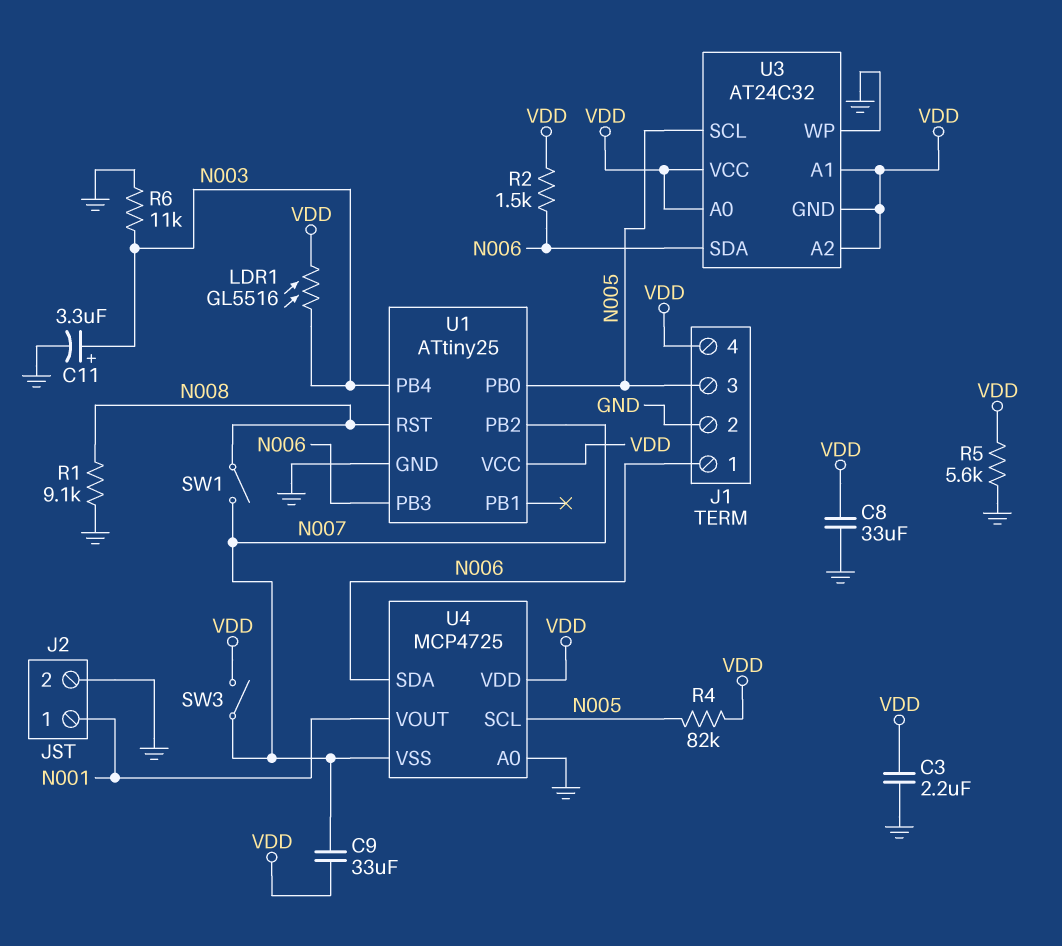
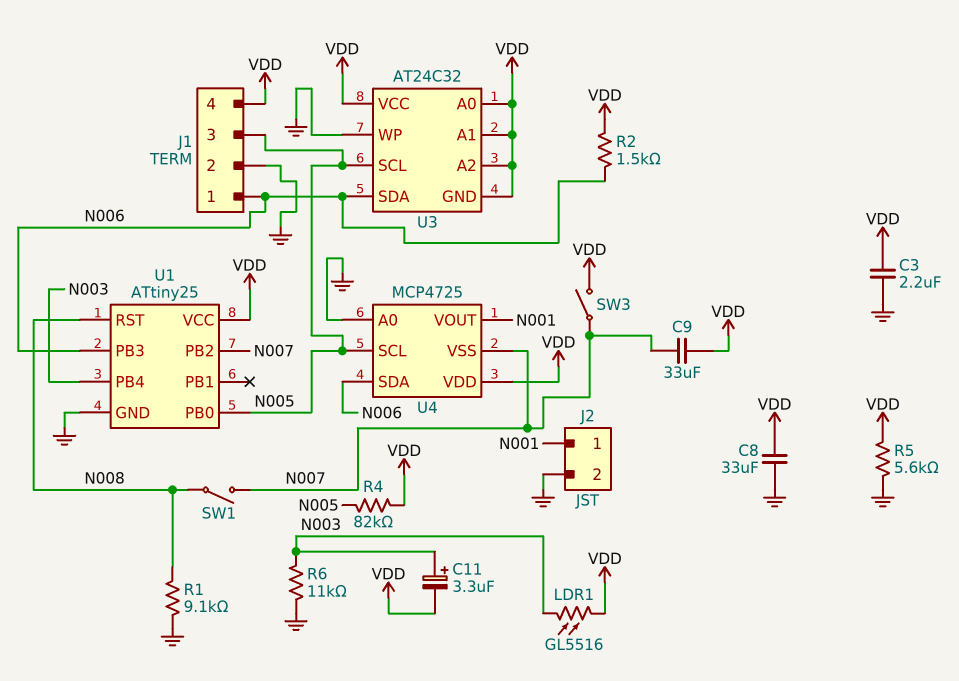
C11: 3.3uF (plus N003, minus GND) -> 3.3uF (plus N003, minus VDD)

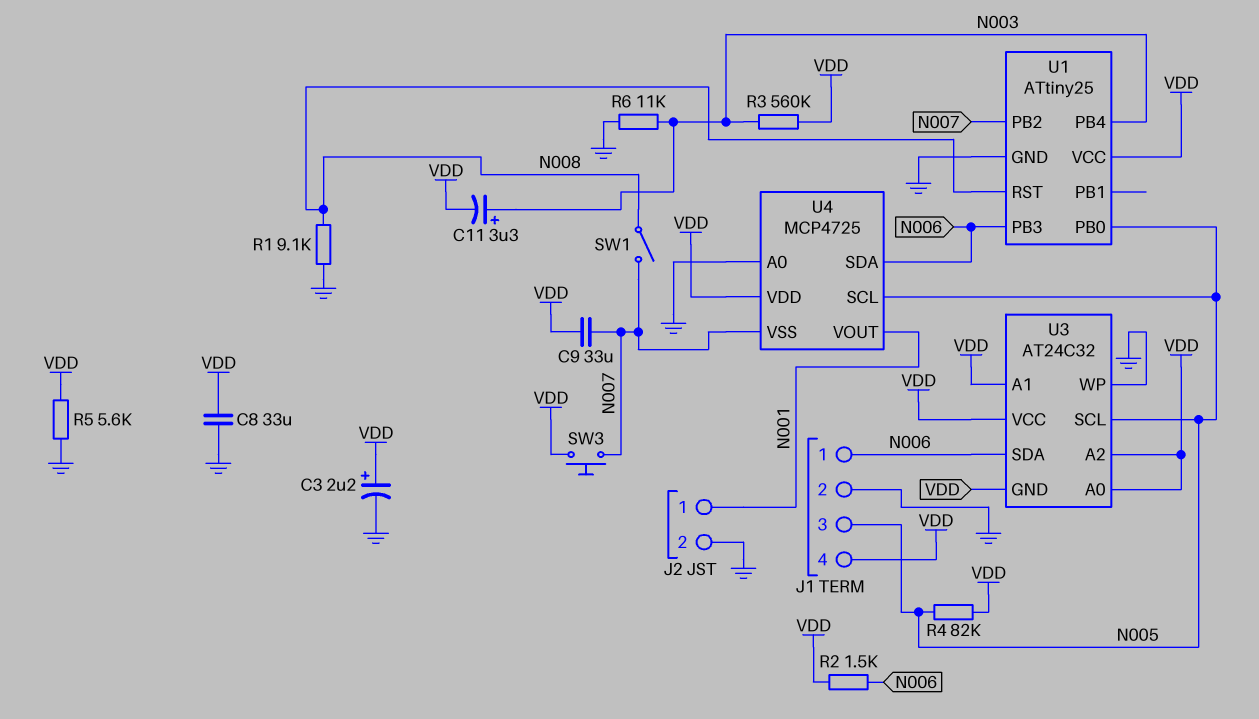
C3: 2.2uF (GND, VDD) -> 2.2uF (plus VDD, minus GND)
LDR1: GL5516 (N003, VDD) -> none
R3: none -> 560k (N003, VDD)
SW3: switch (N007, VDD) -> button (N007, VDD)

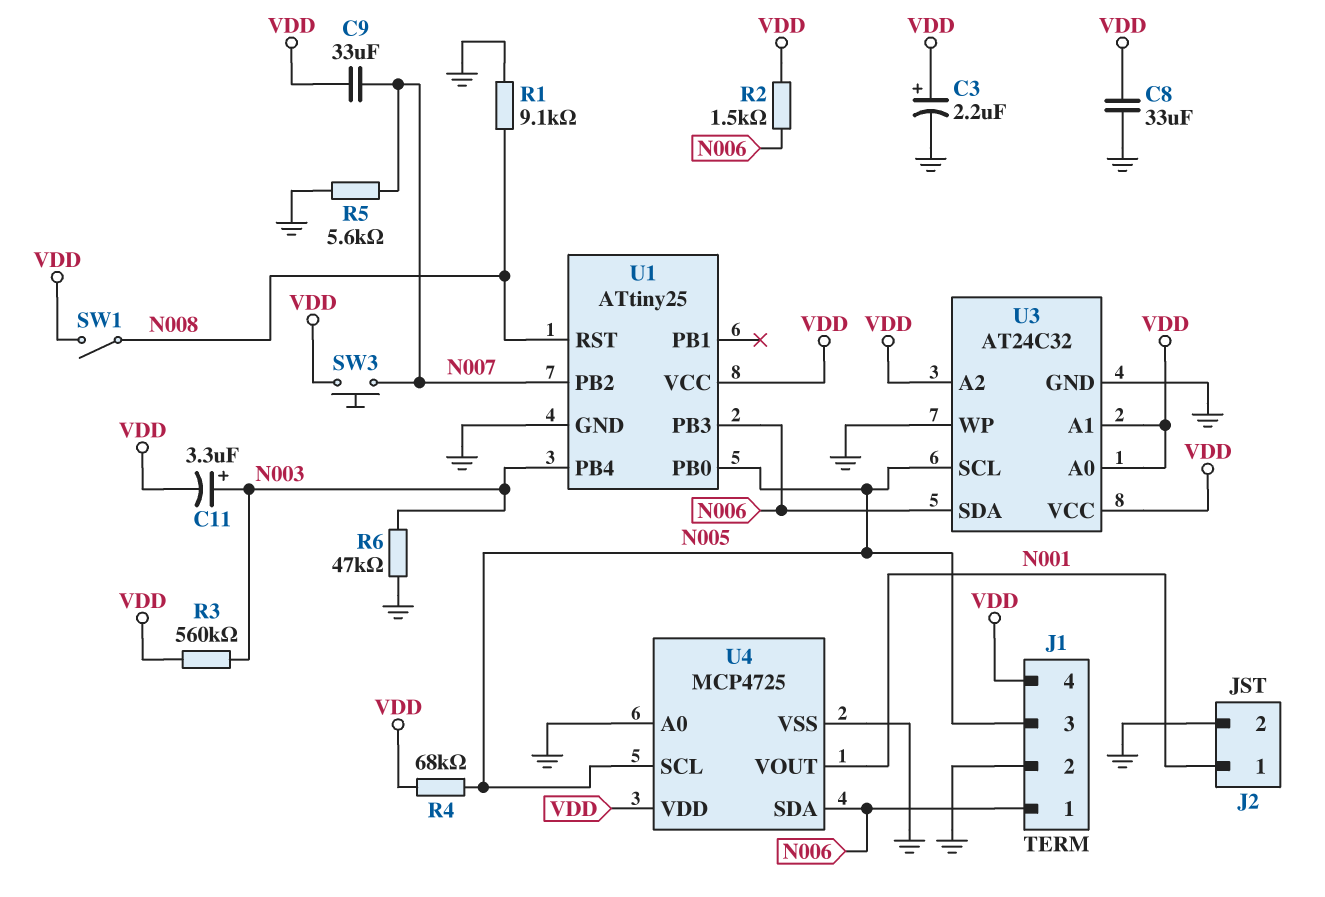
R4: 82k (N005, VDD) -> 68k (N005, VDD)
R5: 5.6k (GND, VDD) -> 5.6k (GND, N007)
R6: 11k (GND, N003) -> 47k (GND, N003)
SW1: switch (N007, N008) -> switch (N008, VDD)
U3 pin GND: VDD -> GND
U4 pin VSS: N007 -> GND

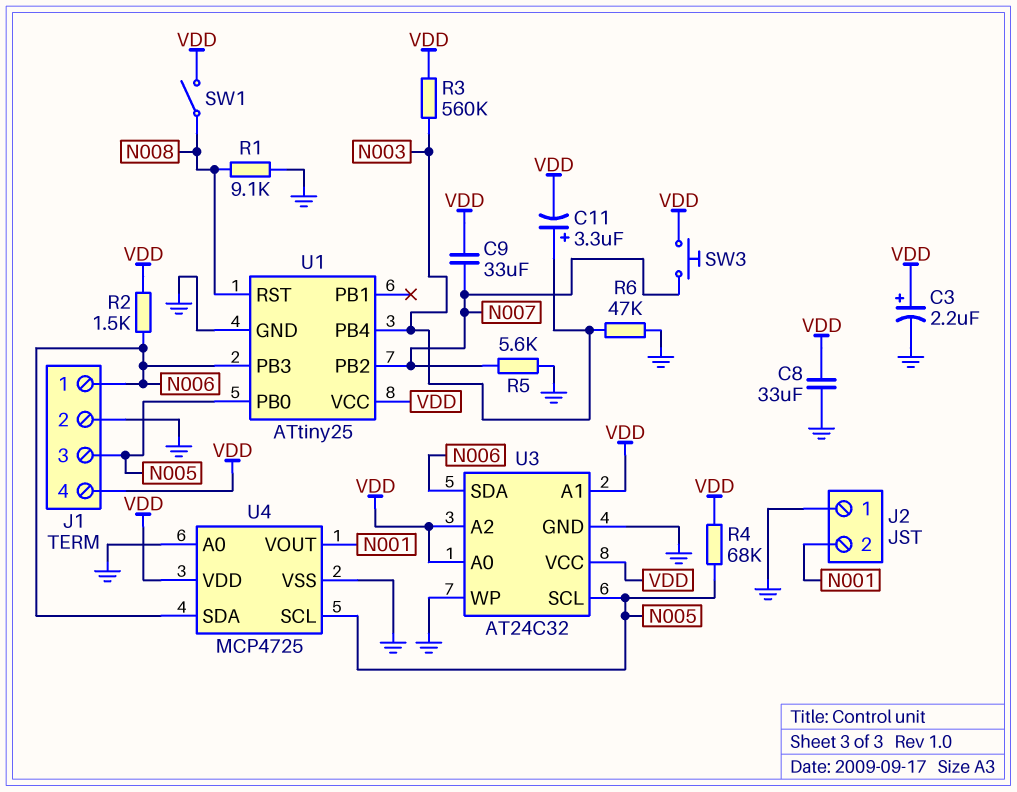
J2 pin 1: N001 -> GND
J2 pin 2: GND -> N001

